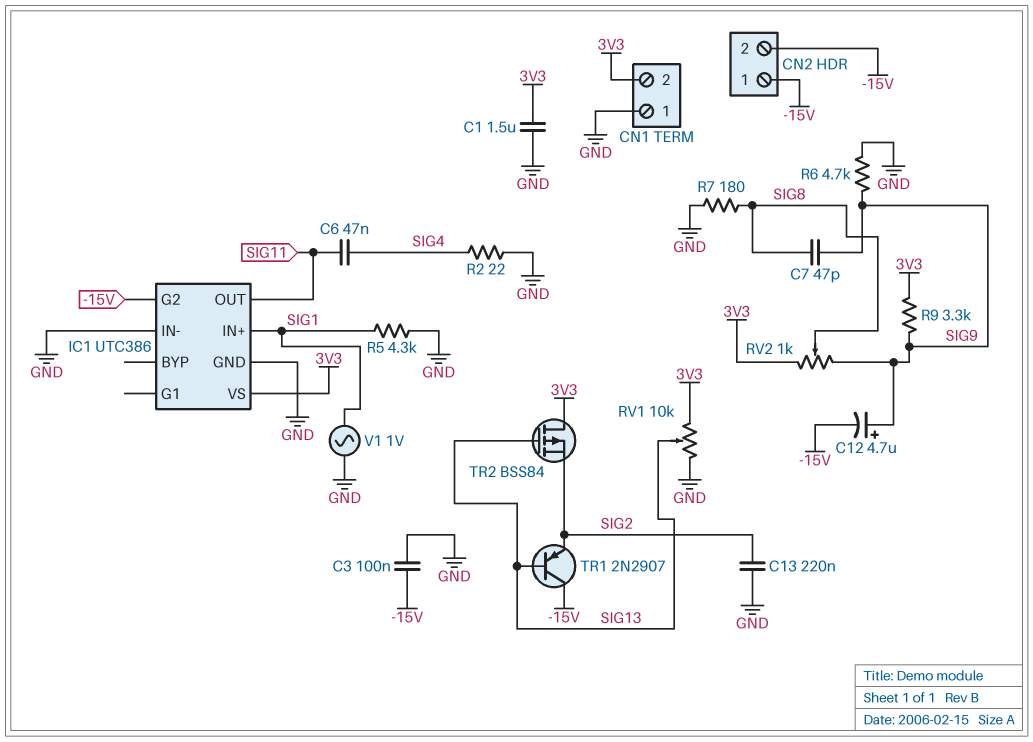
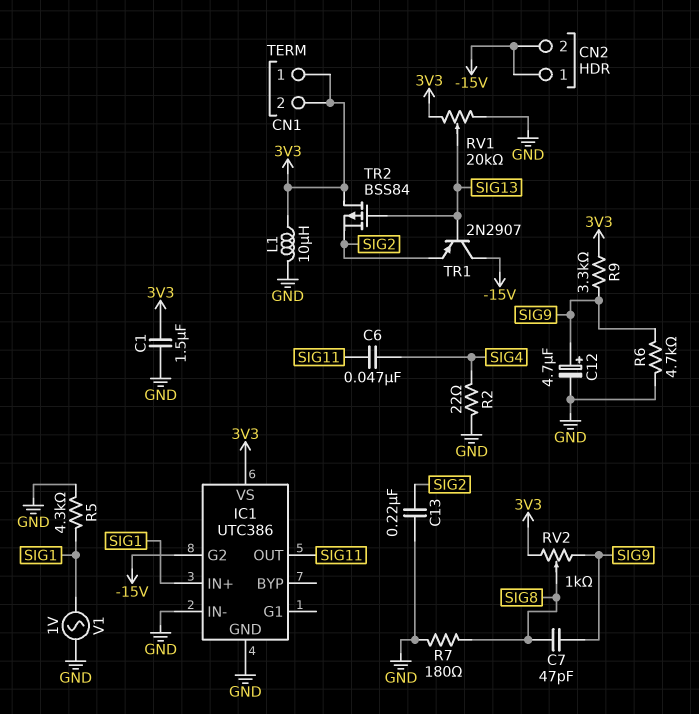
C3: 100nF (-15V, GND) -> none
C12: 4.7uF (plus SIG9, minus -15V) -> 4.7uF (plus SIG9, minus GND)
CN1 pin 1: GND -> 3V3
L1: none -> 10uH (3V3, GND)
RV1: 10k (3V3, GND, wiper SIG13) -> 20k (3V3, GND, wiper SIG13)

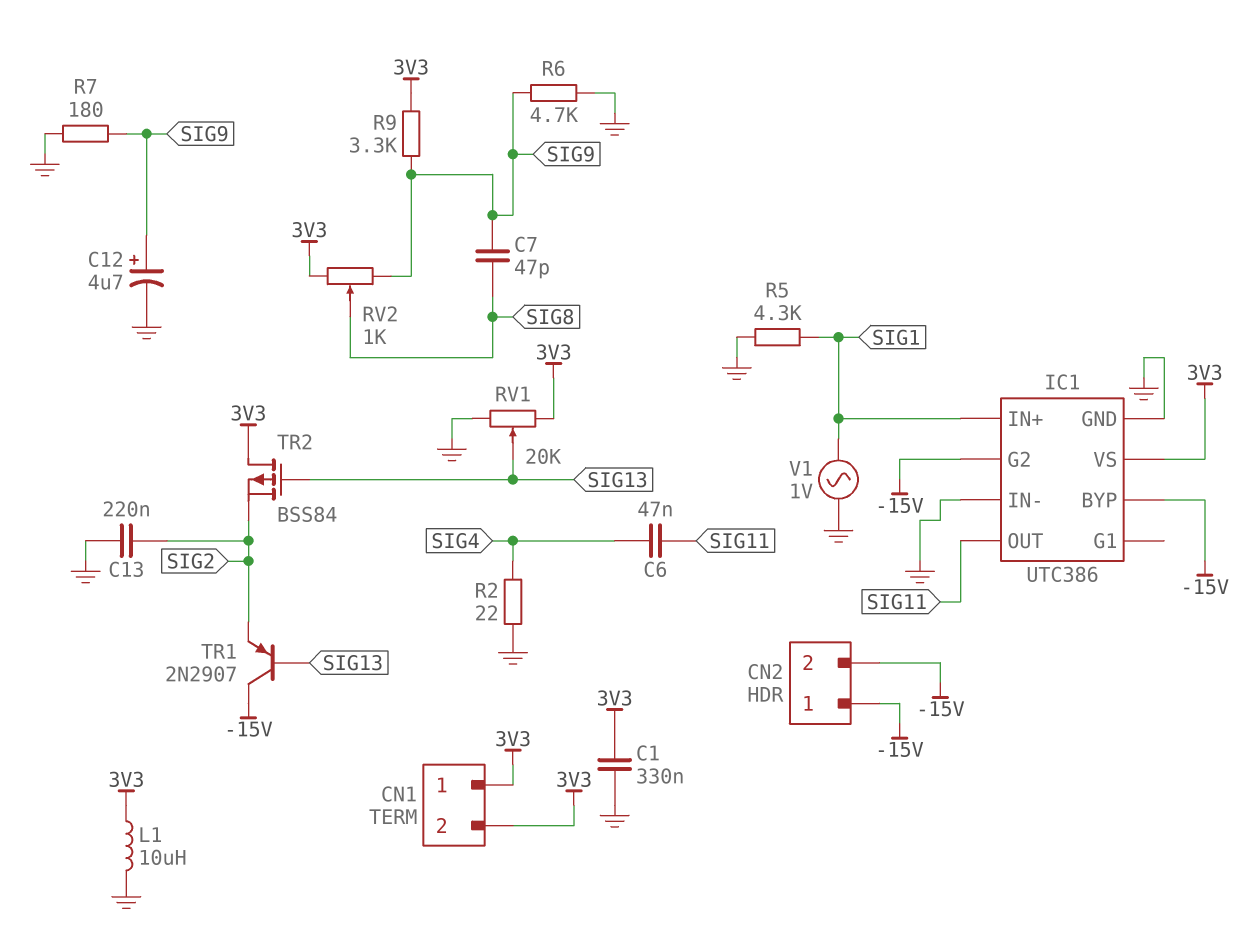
C1: 1.5uF (3V3, GND) -> 330nF (3V3, GND)
IC1 pin BYP: none -> -15V
R7: 180 (GND, SIG8) -> 180 (GND, SIG9)

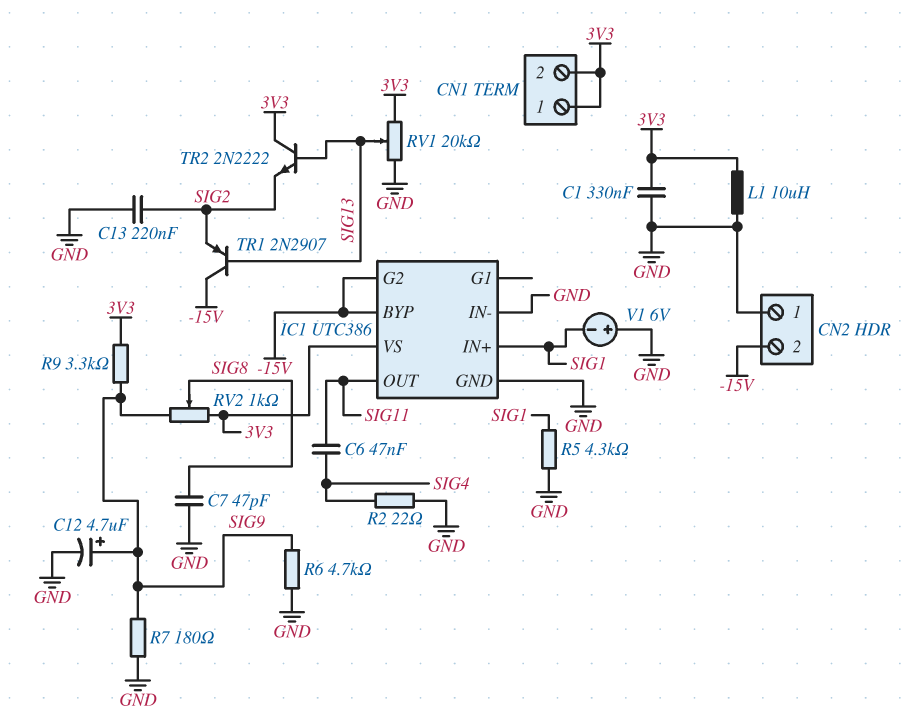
C7: 47pF (SIG8, SIG9) -> 47pF (GND, SIG8)
CN2 pin 1: -15V -> GND
TR2: PMOS BSS84 (G SIG13, D 3V3, S SIG2) -> NPN 2N2222 (B SIG13, C 3V3, E SIG2)
V1: AC 1V (GND, SIG1) -> 6V (plus GND, minus SIG1)

